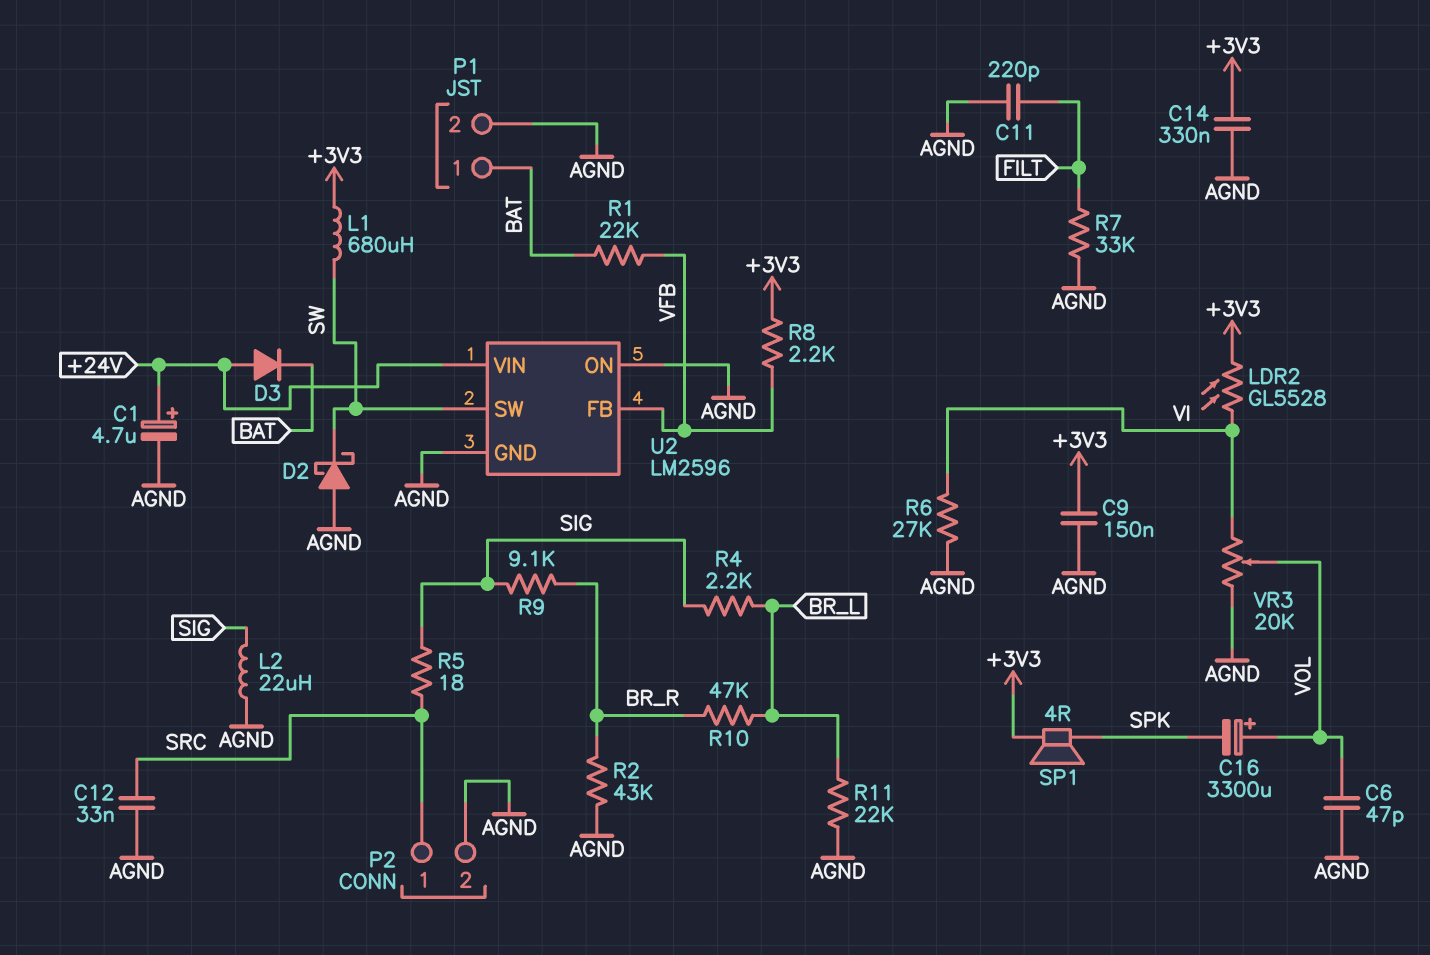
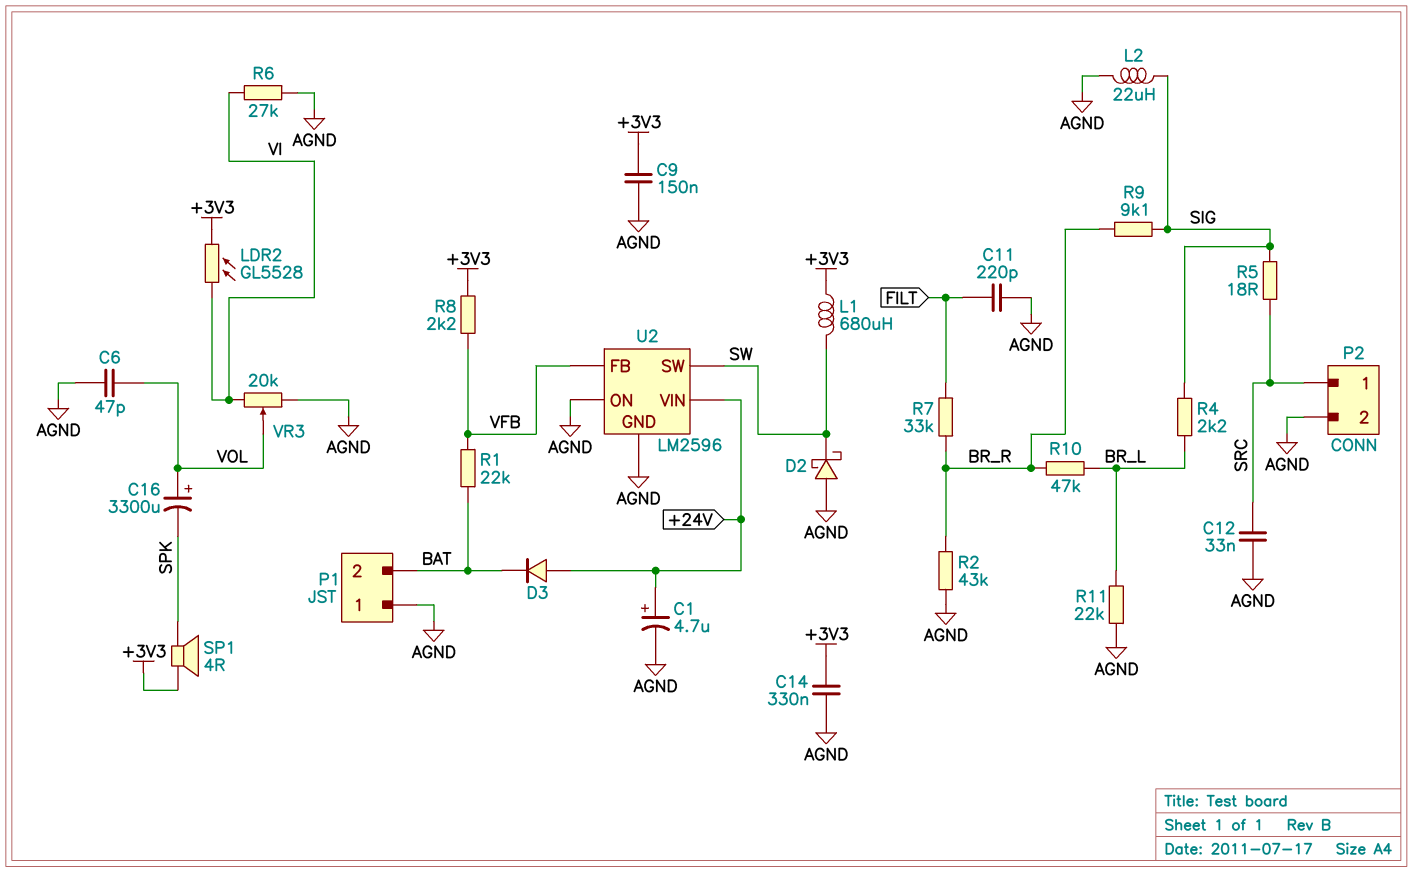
P1 pin 1: BAT -> AGND
P1 pin 2: AGND -> BAT
R7: 33k (AGND, FILT) -> 33k (BR_R, FILT)

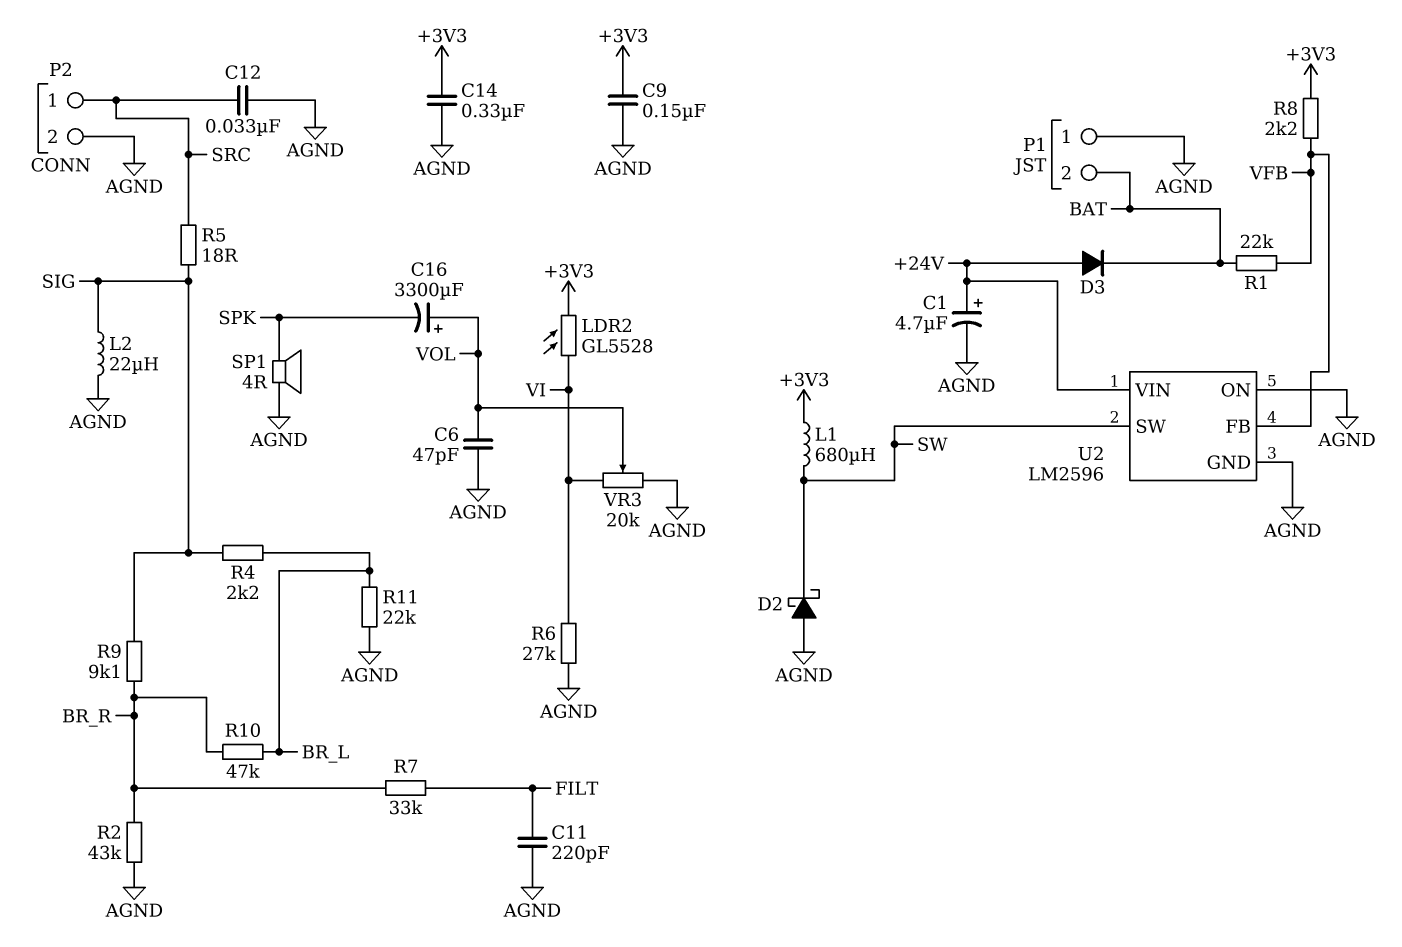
SP1: speaker 4R (+3V3, SPK) -> speaker 4R (AGND, SPK)

